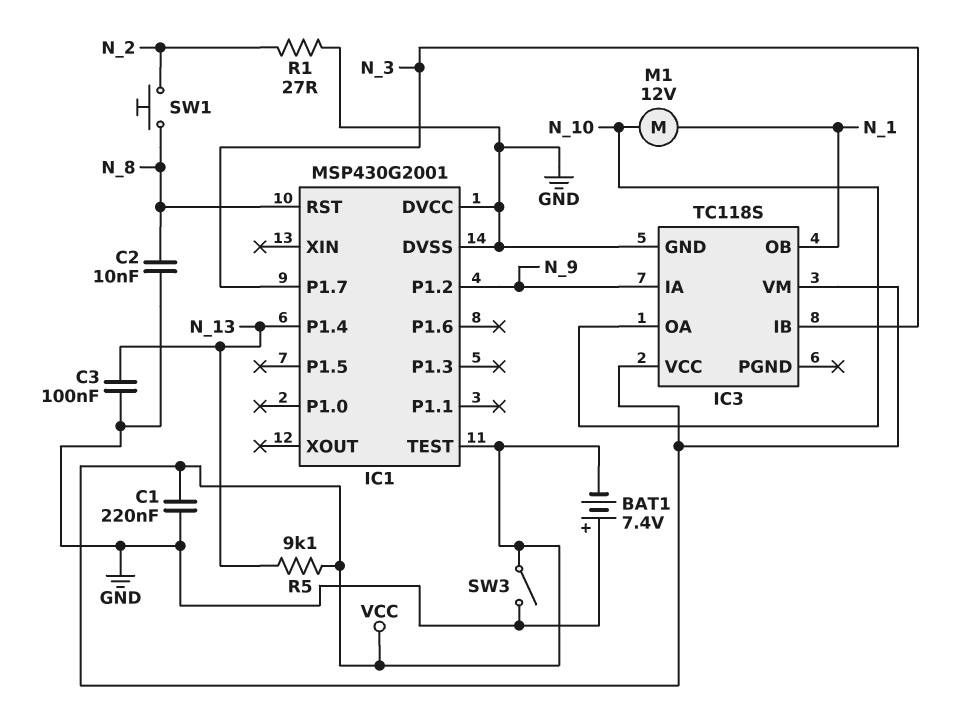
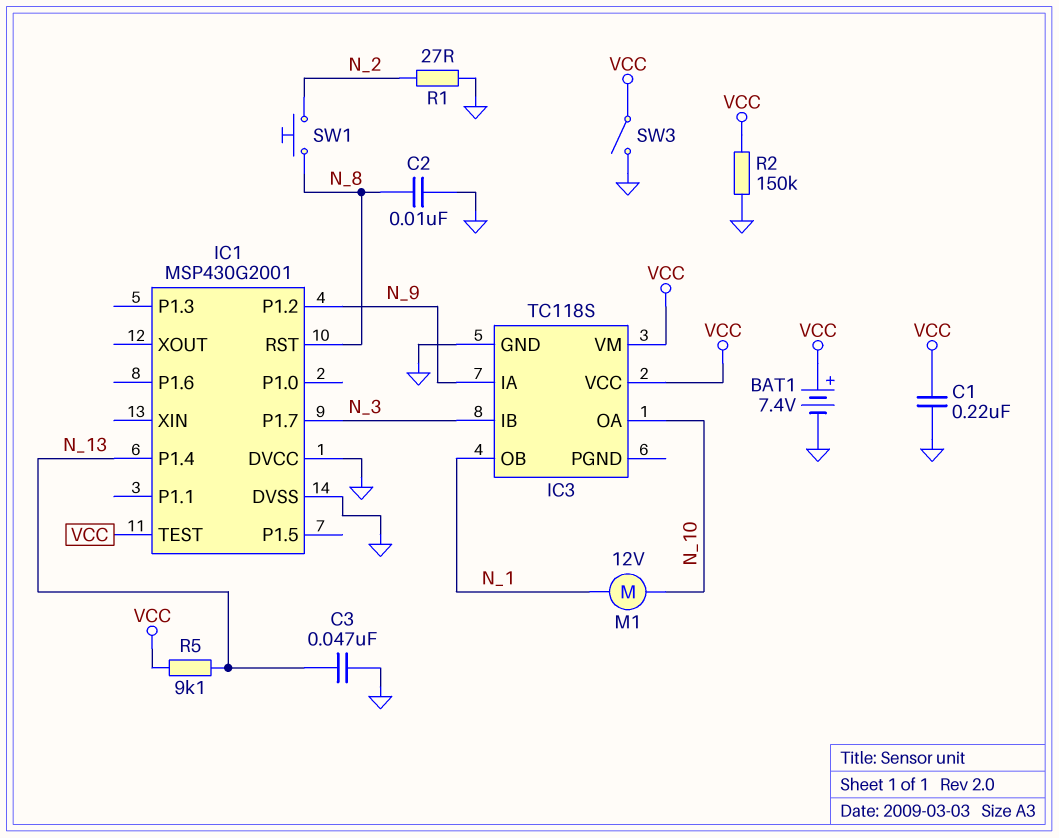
BAT1: 7.4V (plus GND, minus VCC) -> 7.4V (plus VCC, minus GND)
C3: 100nF (GND, N_13) -> 47nF (GND, N_13)
R2: none -> 150k (GND, VCC)

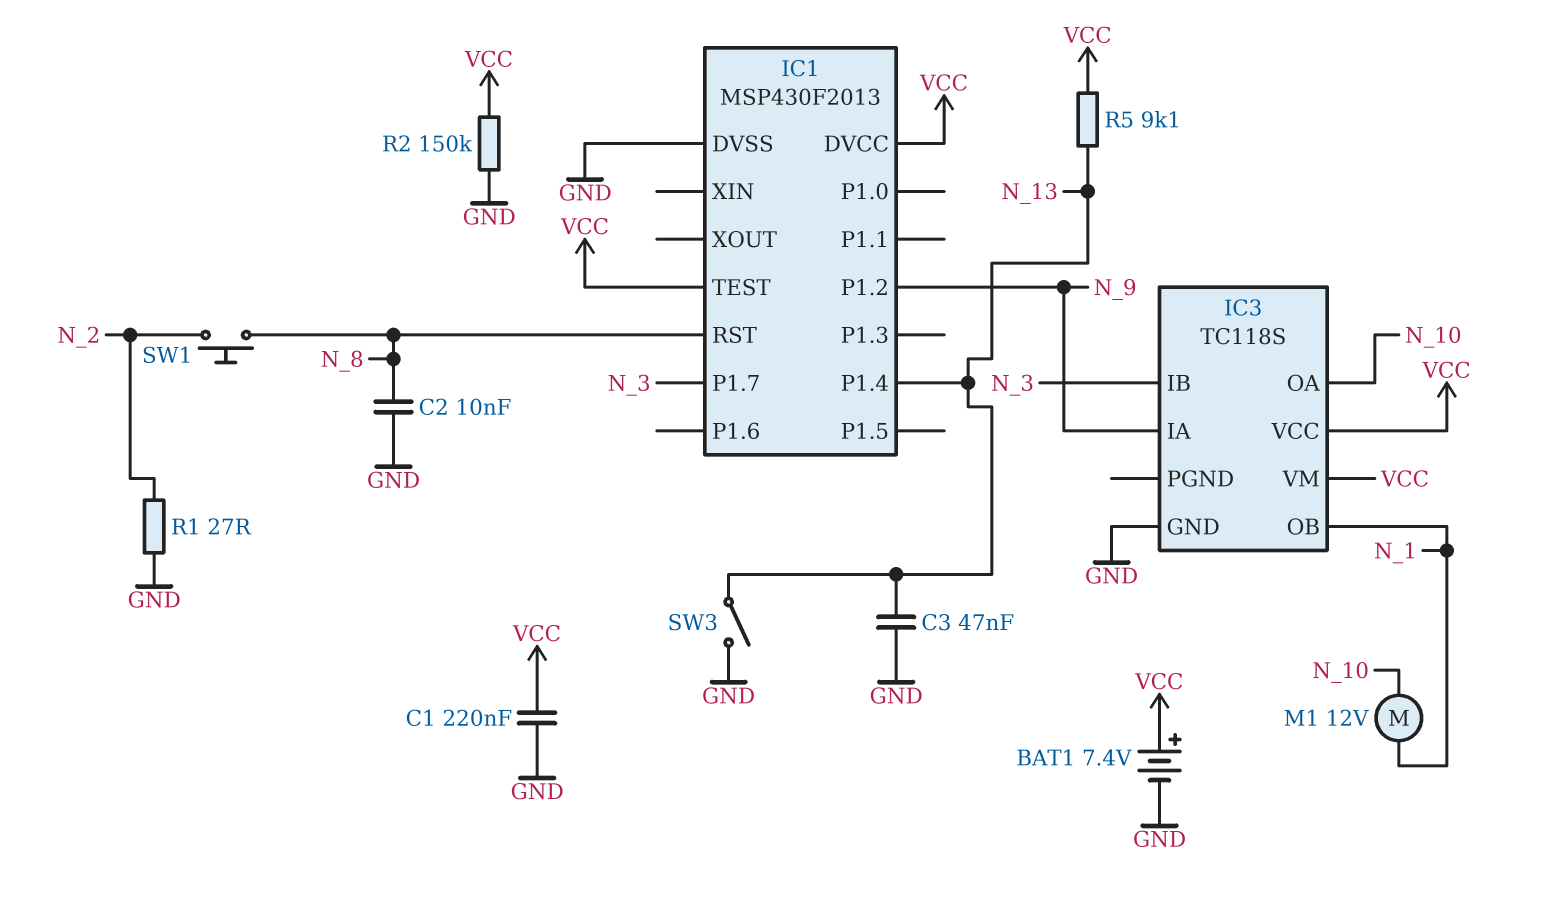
IC1: MSP430G2001 -> MSP430F2013
IC1 pin DVCC: GND -> VCC
SW3: switch (GND, VCC) -> switch (GND, N_13)

